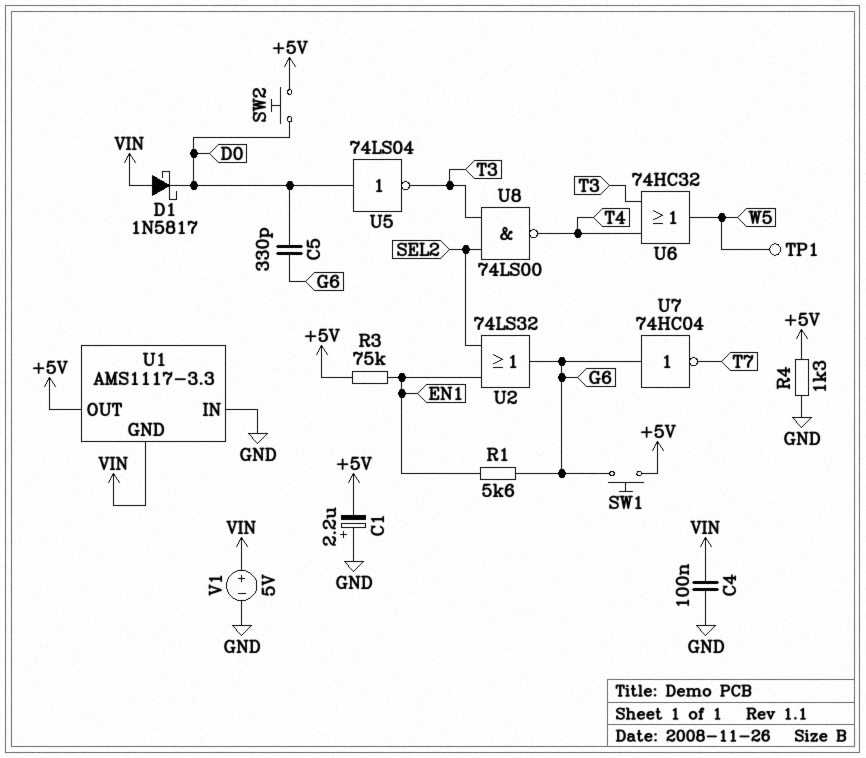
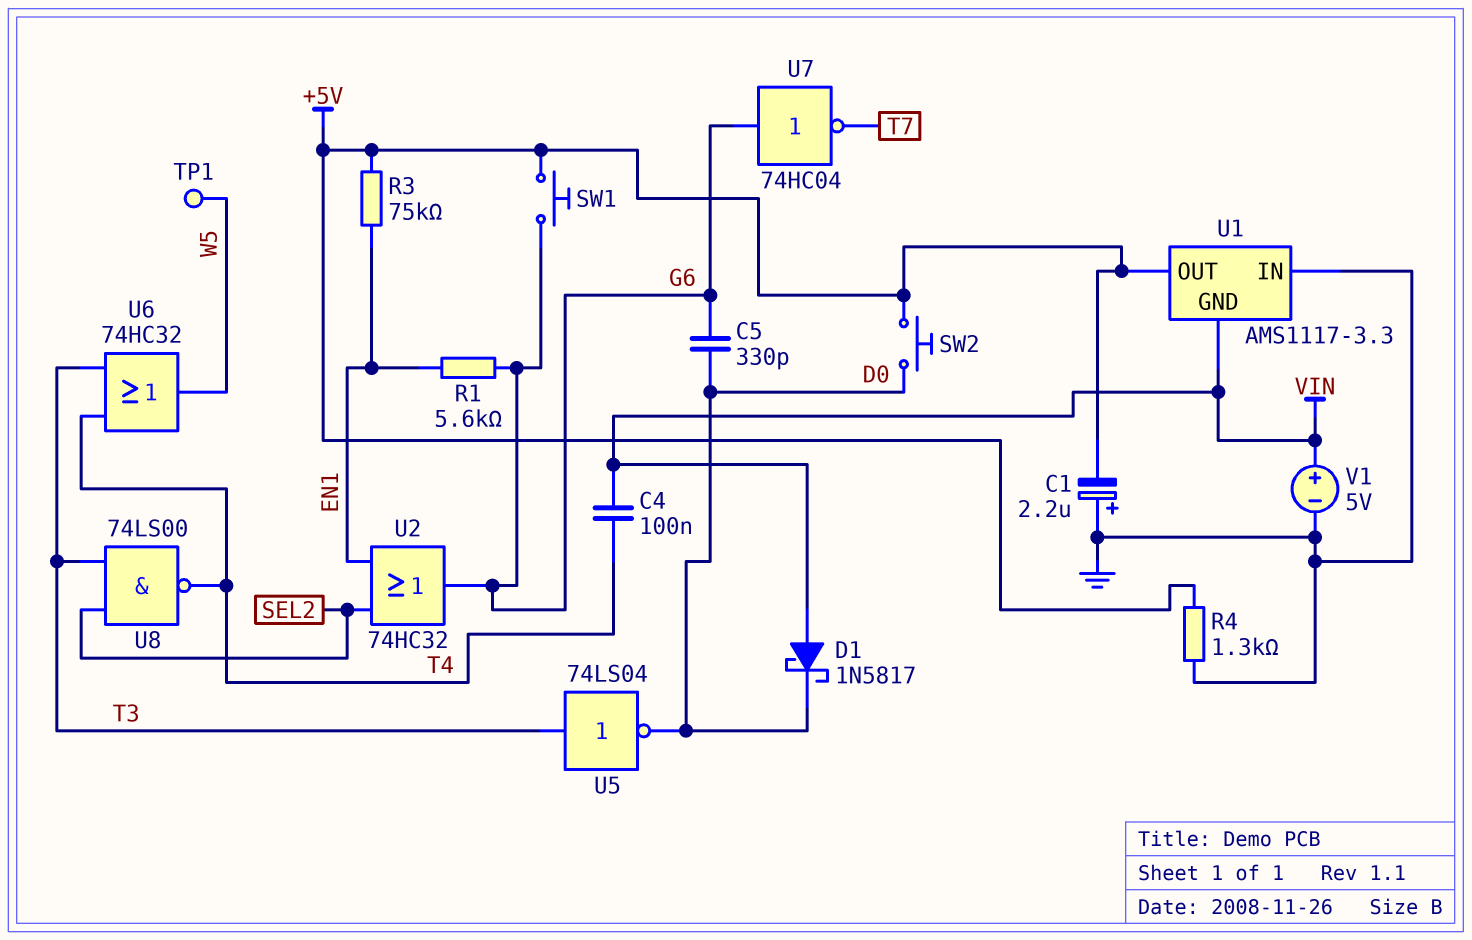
C4: 100nF (GND, VIN) -> 100nF (T4, VIN)
U2: OR 74LS32 (in EN1, in SEL2, out G6) -> OR 74HC32 (in EN1, in SEL2, out G6)
U5: NOT 74LS04 (in D0, out T3) -> NOT 74LS04 (in T3, out D0)

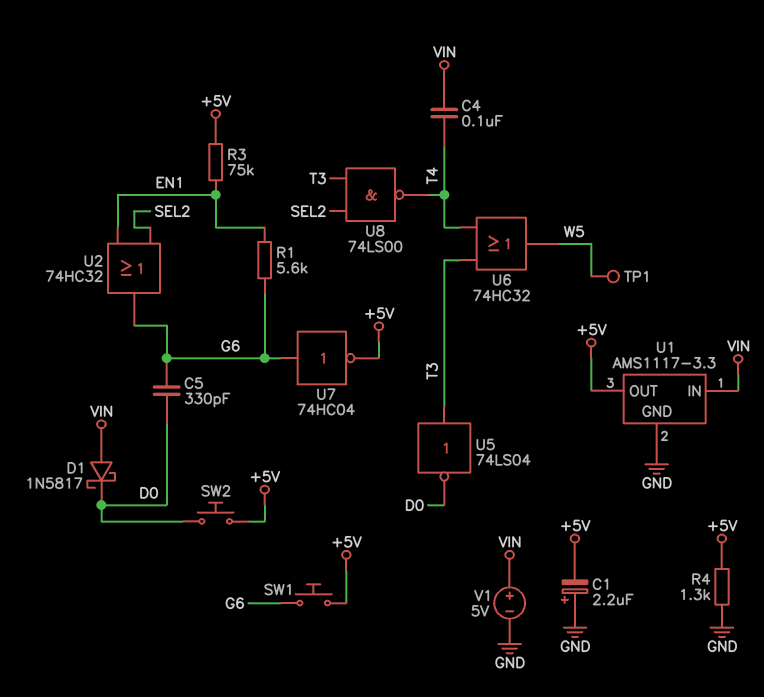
U1 pin GND: VIN -> GND
U1 pin IN: GND -> VIN
U7: NOT 74HC04 (in G6, out T7) -> NOT 74HC04 (in G6, out +5V)

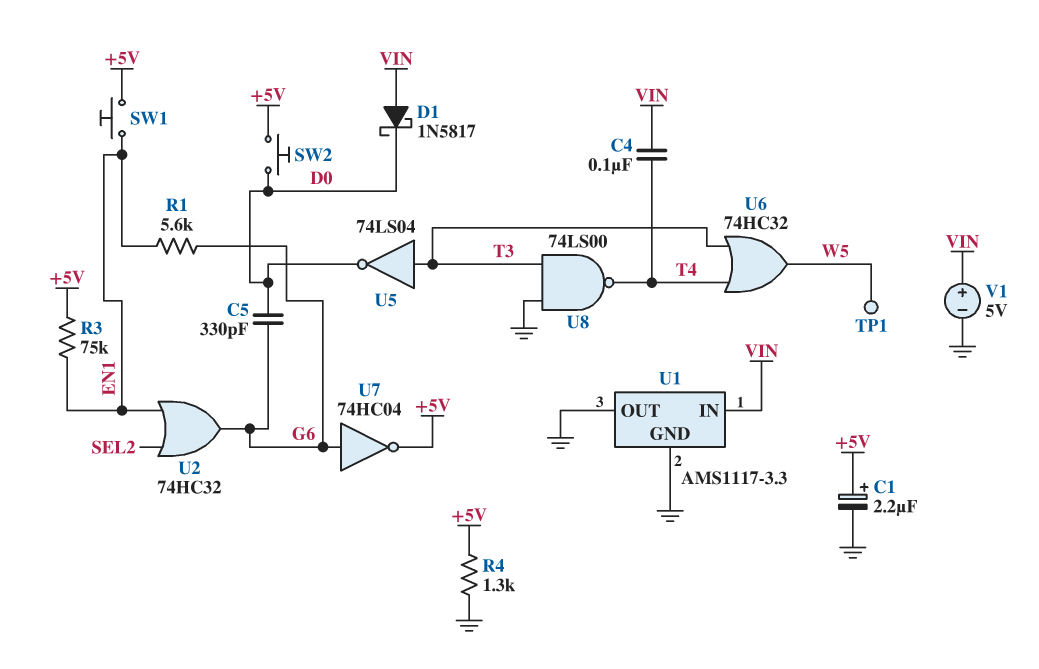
C1: 2.2uF (plus GND, minus +5V) -> 2.2uF (plus +5V, minus GND)
SW1: button (+5V, G6) -> button (+5V, EN1)
U1 pin OUT: +5V -> GND
U8: NAND 74LS00 (in SEL2, in T3, out T4) -> NAND 74LS00 (in GND, in T3, out T4)

